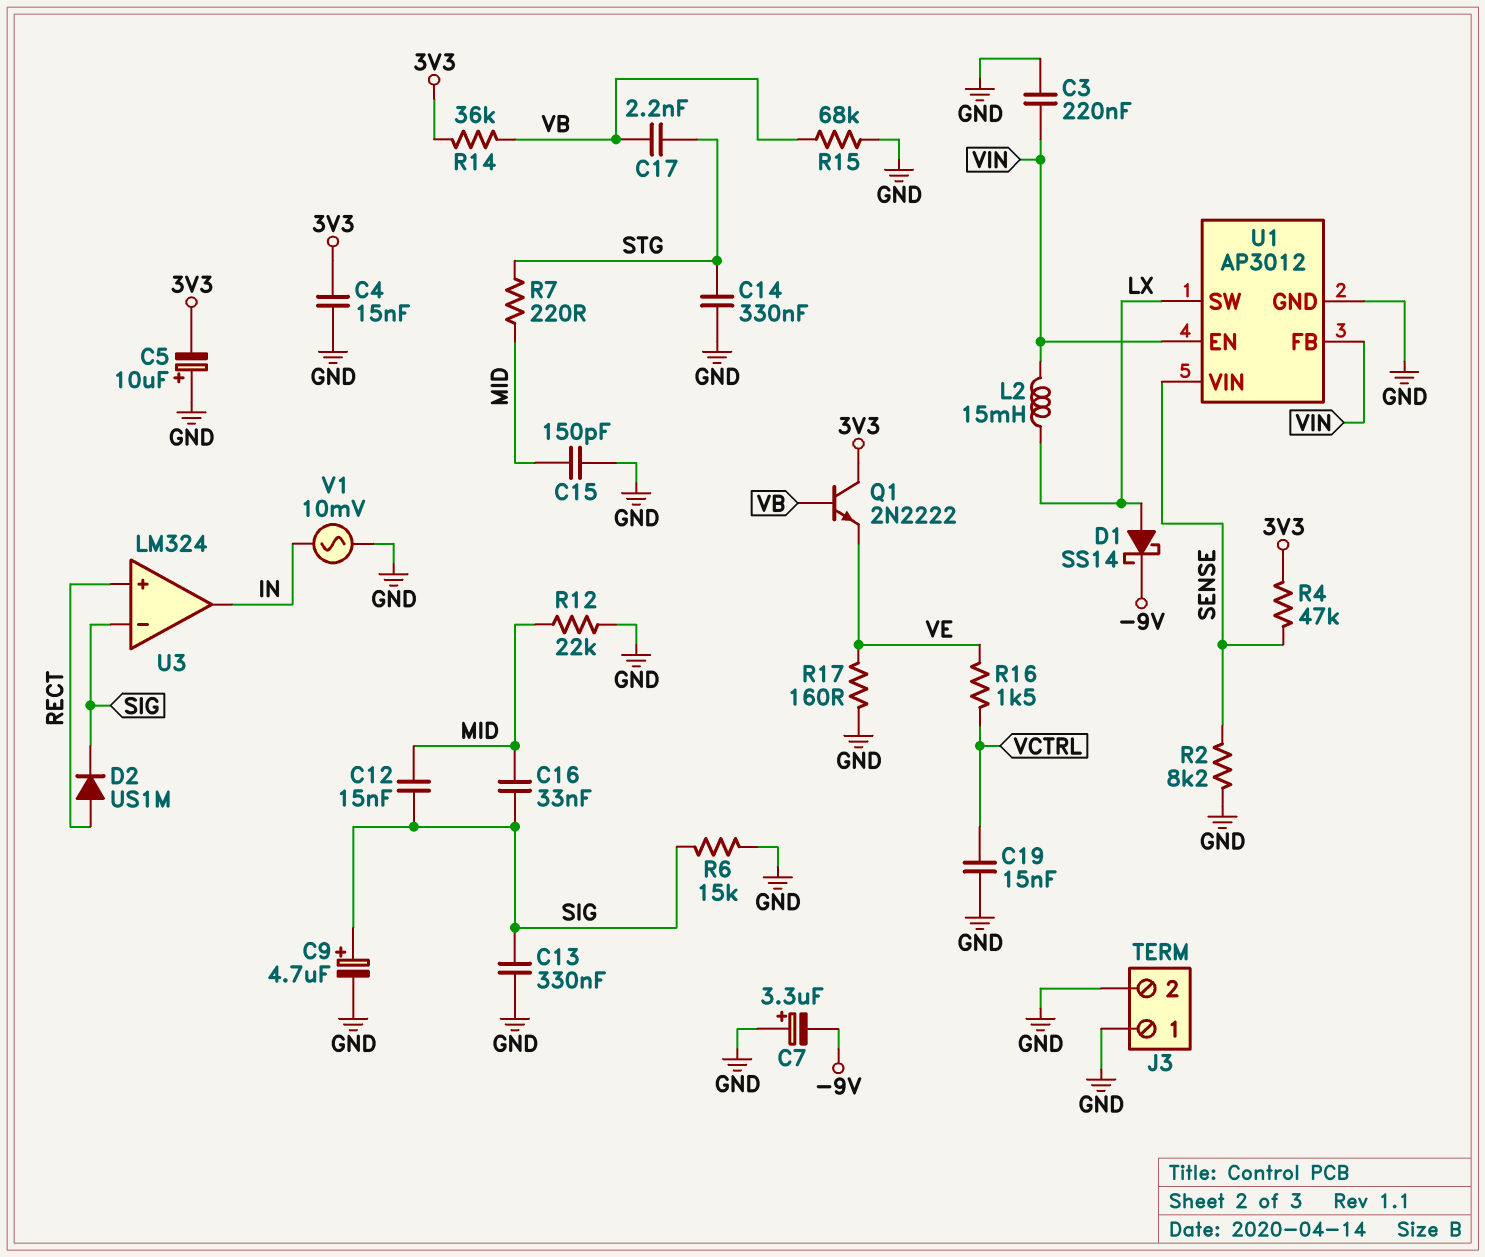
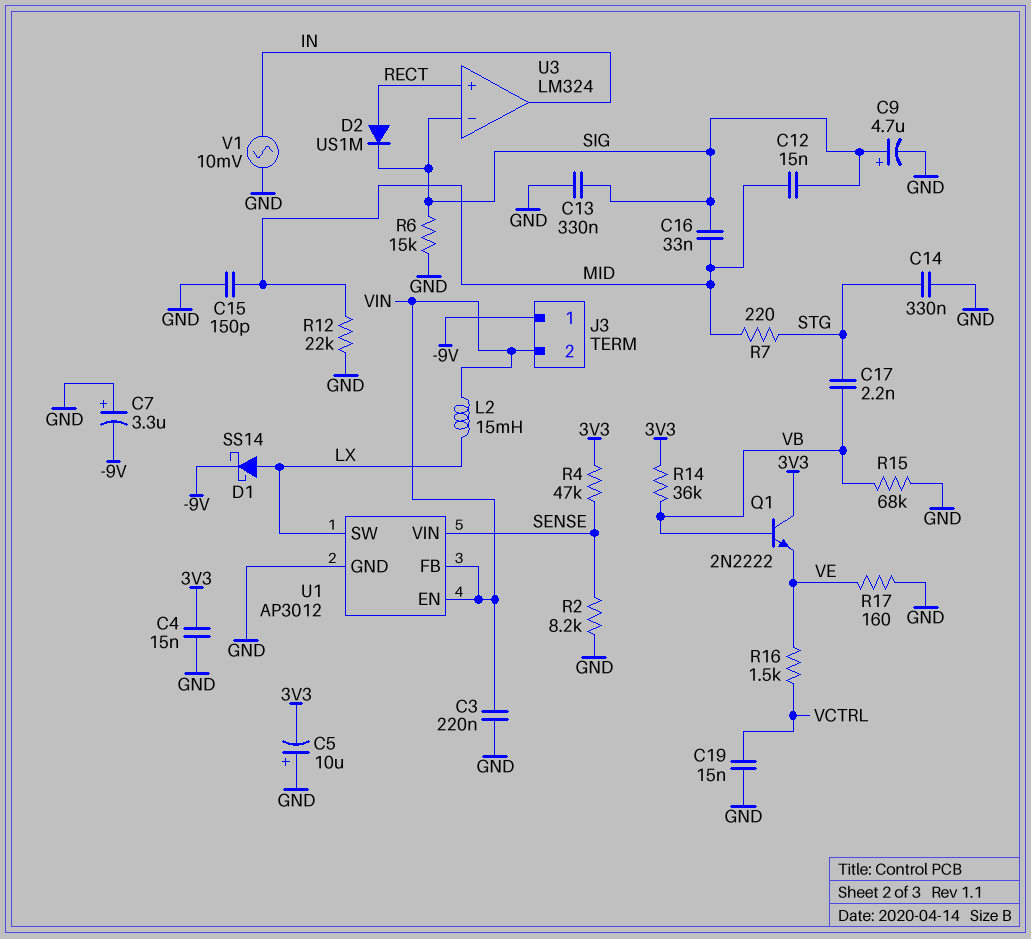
J3 pin 1: GND -> -9V
J3 pin 2: GND -> VIN

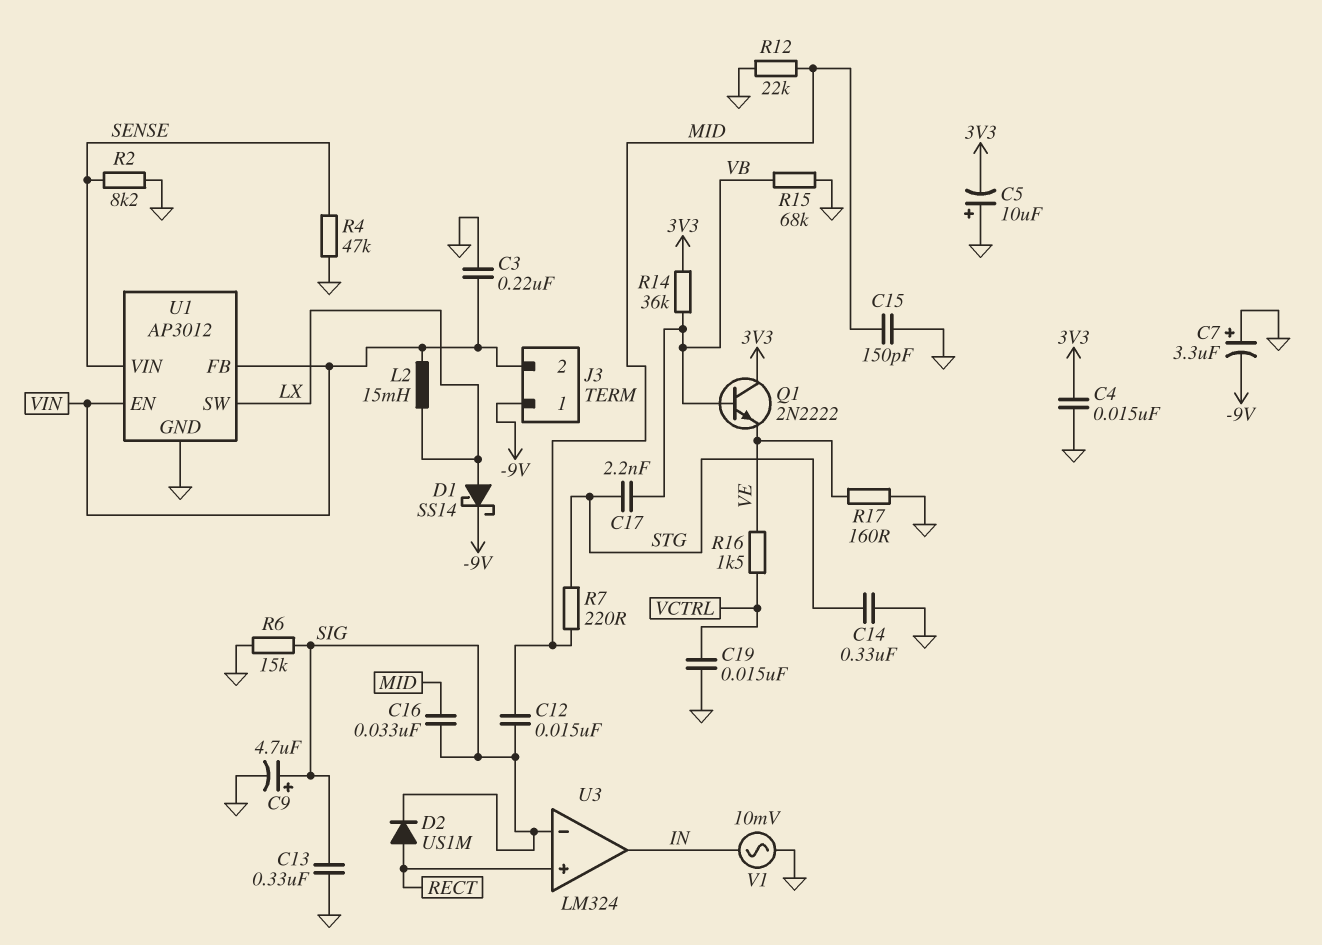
R4: 47k (3V3, SENSE) -> 47k (GND, SENSE)

